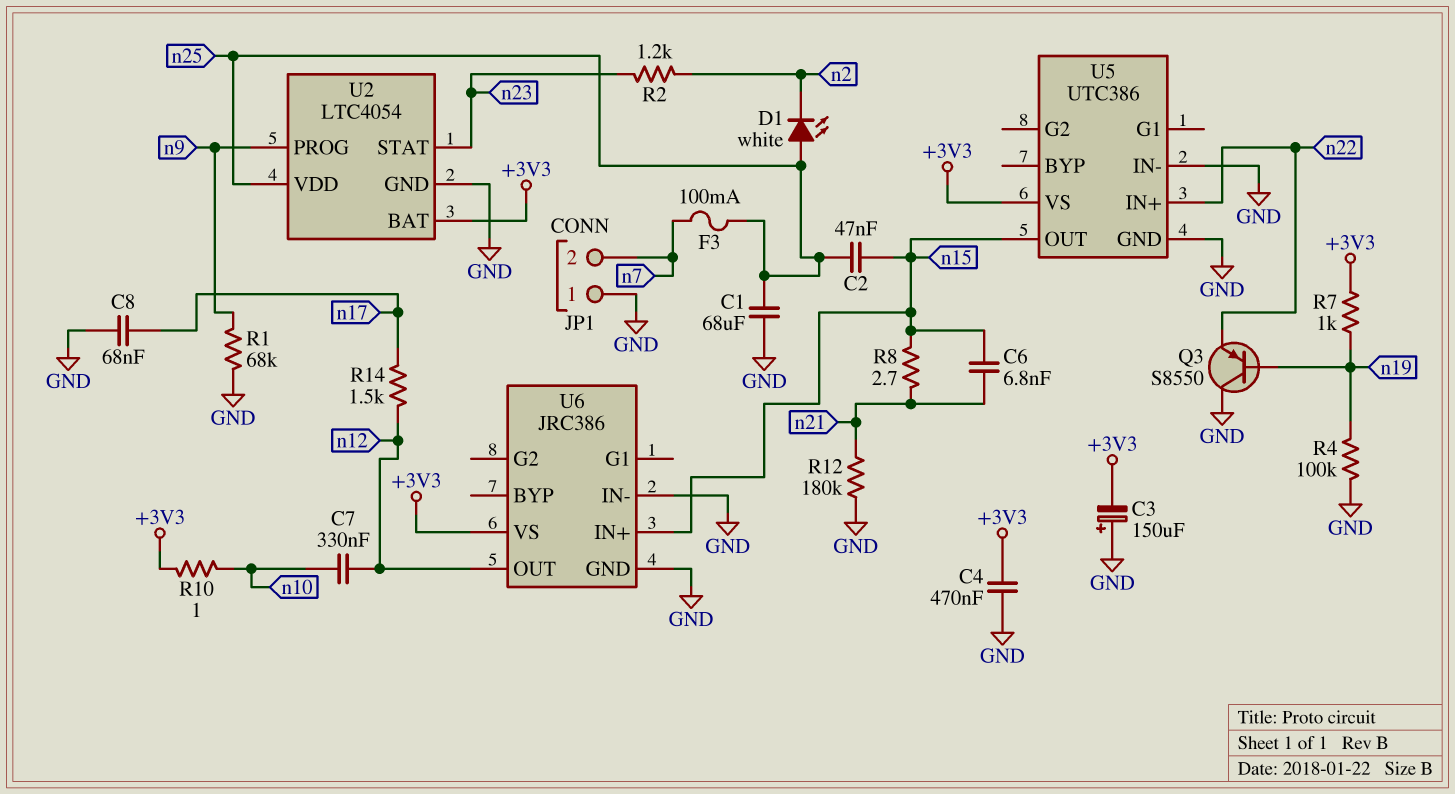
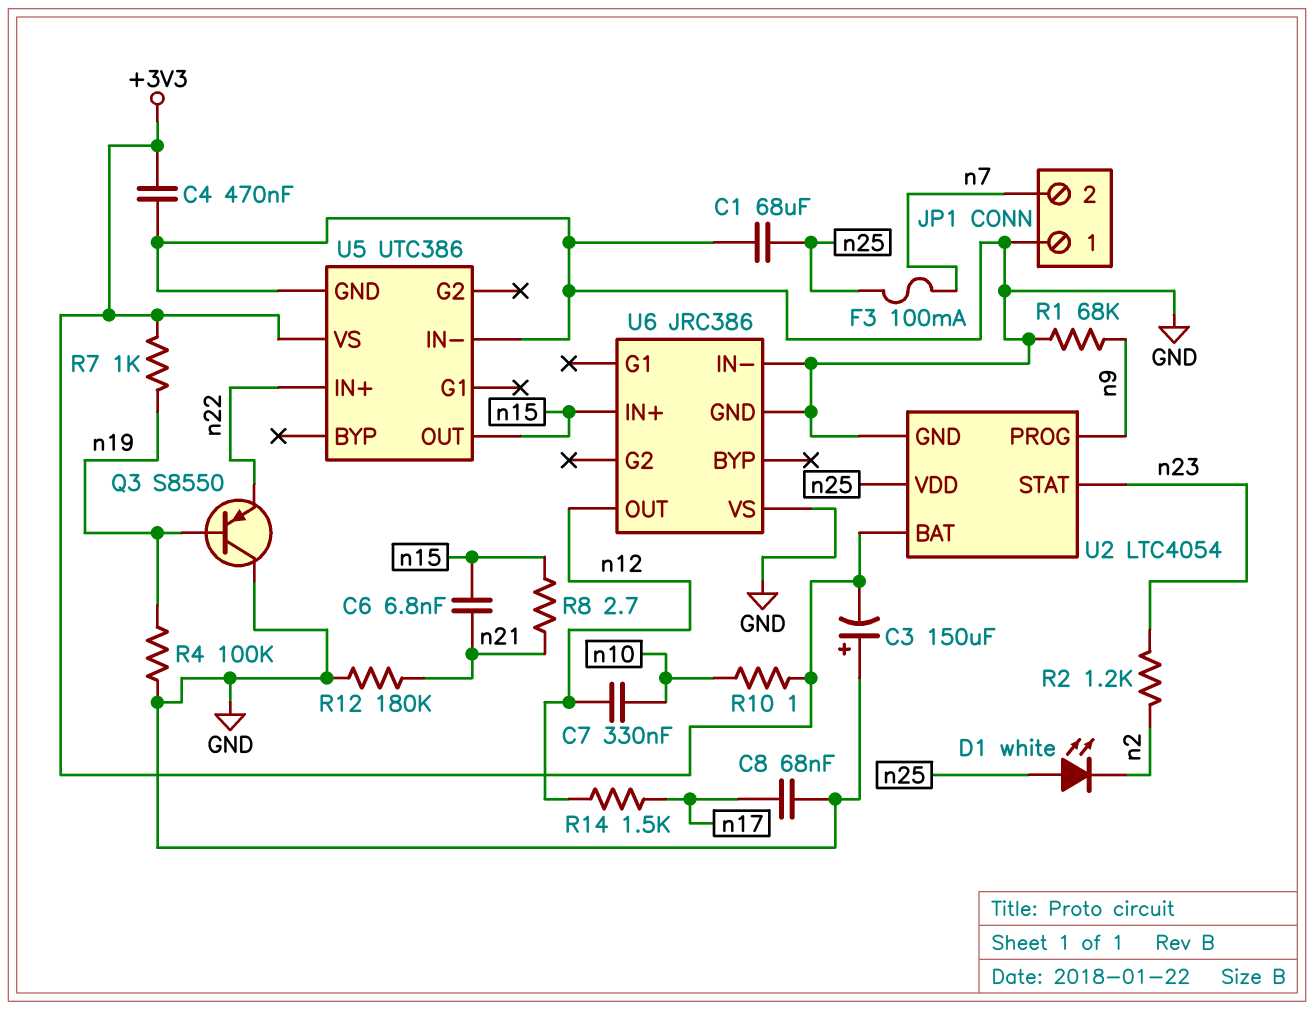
C2: 47nF (n15, n25) -> none
U6 pin VS: +3V3 -> GND

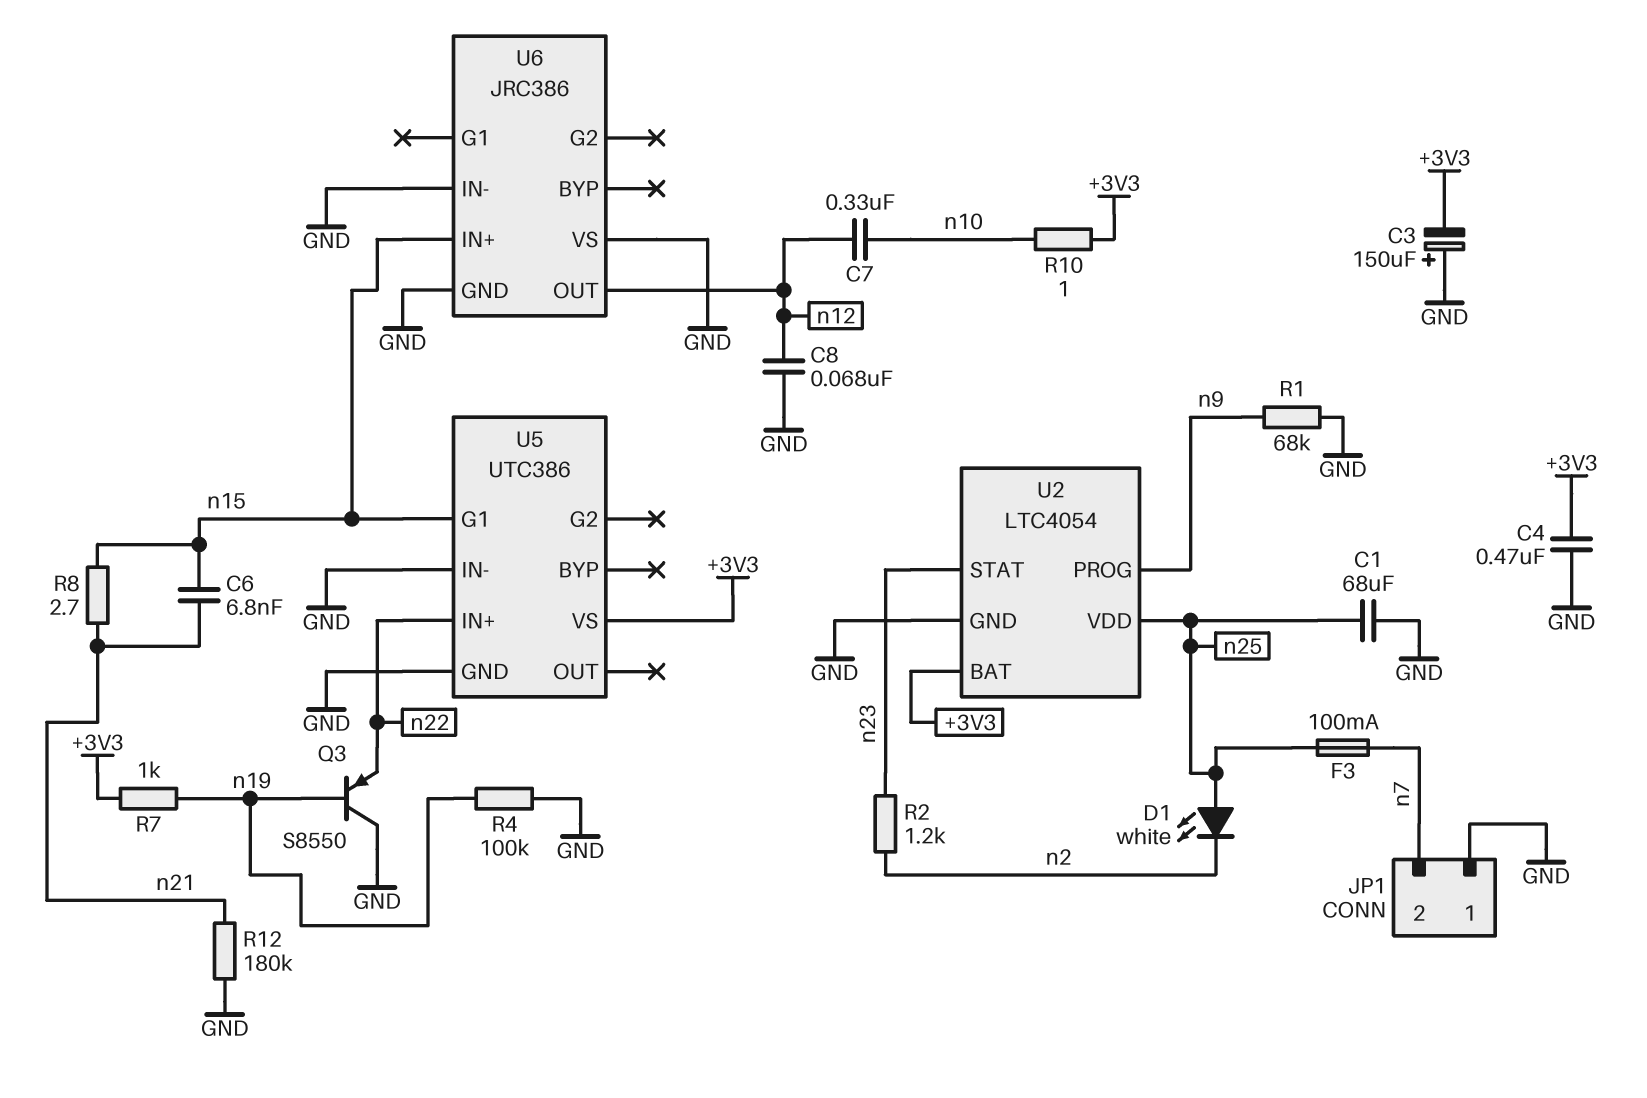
C8: 68nF (GND, n17) -> 68nF (GND, n12)
R14: 1.5k (n12, n17) -> none
U5 pin G1: none -> n15
U5 pin OUT: n15 -> none

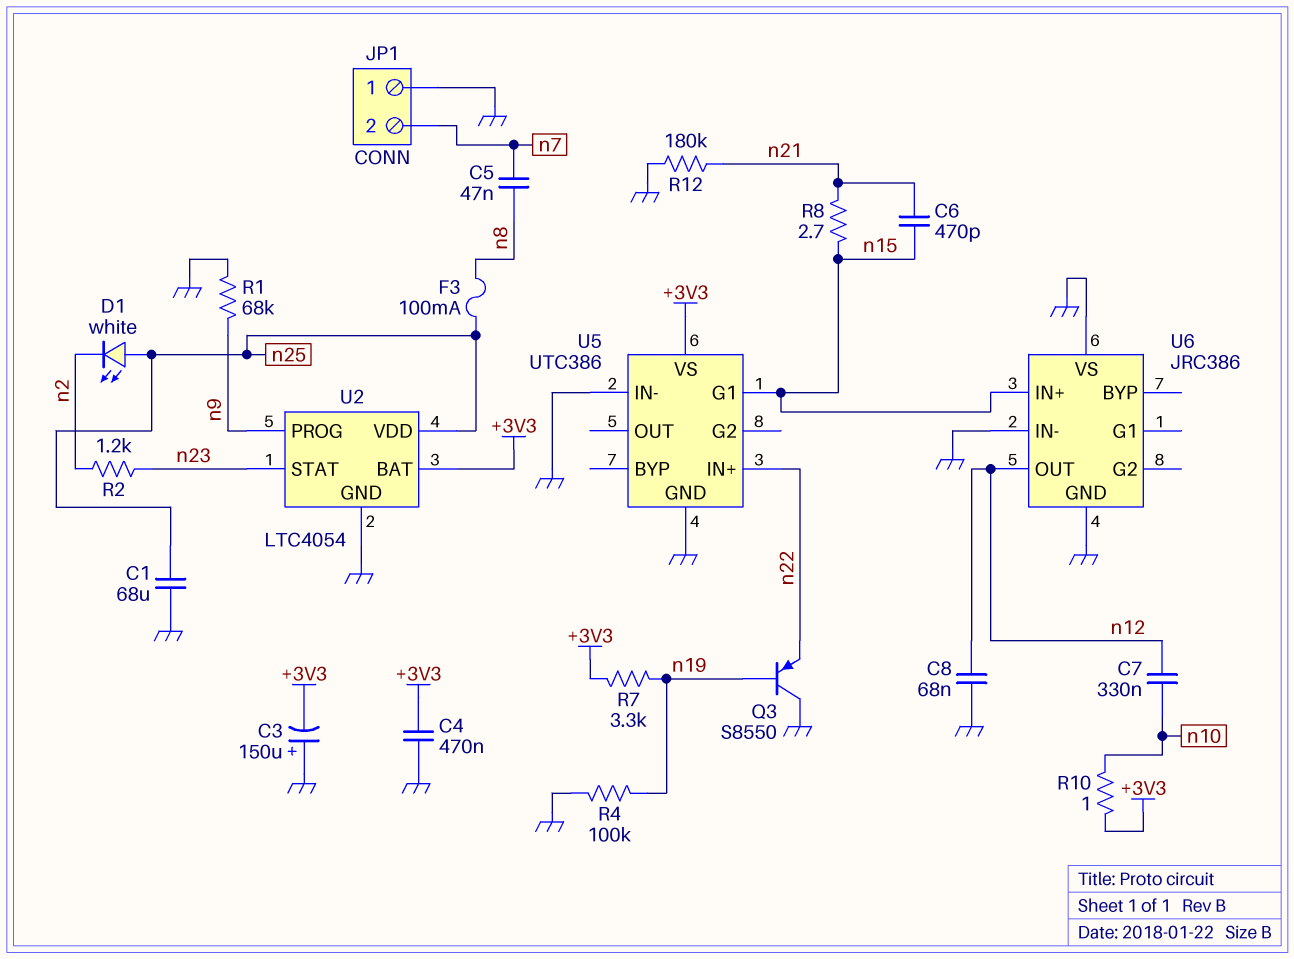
C5: none -> 47nF (n7, n8)
C6: 6.8nF (n15, n21) -> 470pF (n15, n21)
F3: 100mA (n7, n25) -> 100mA (n8, n25)
R7: 1k (+3V3, n19) -> 3.3k (+3V3, n19)

